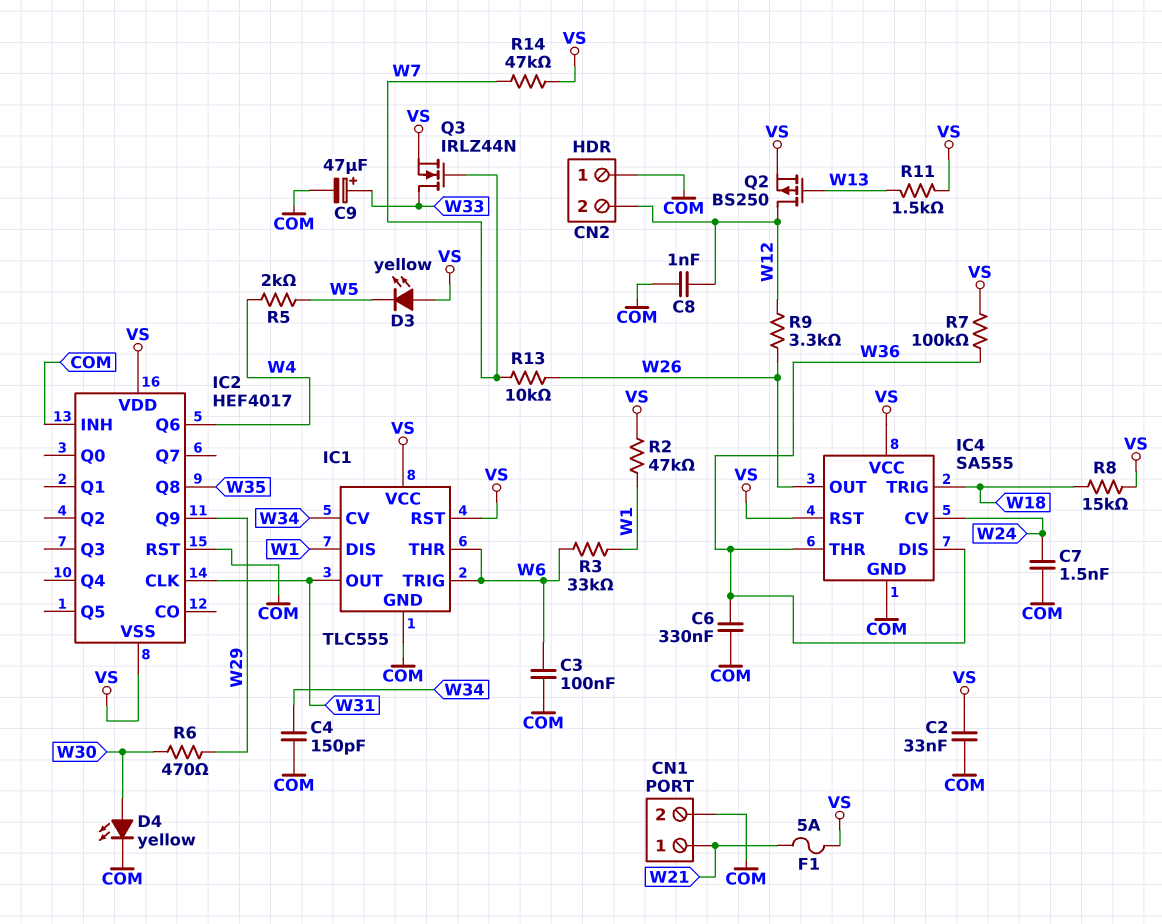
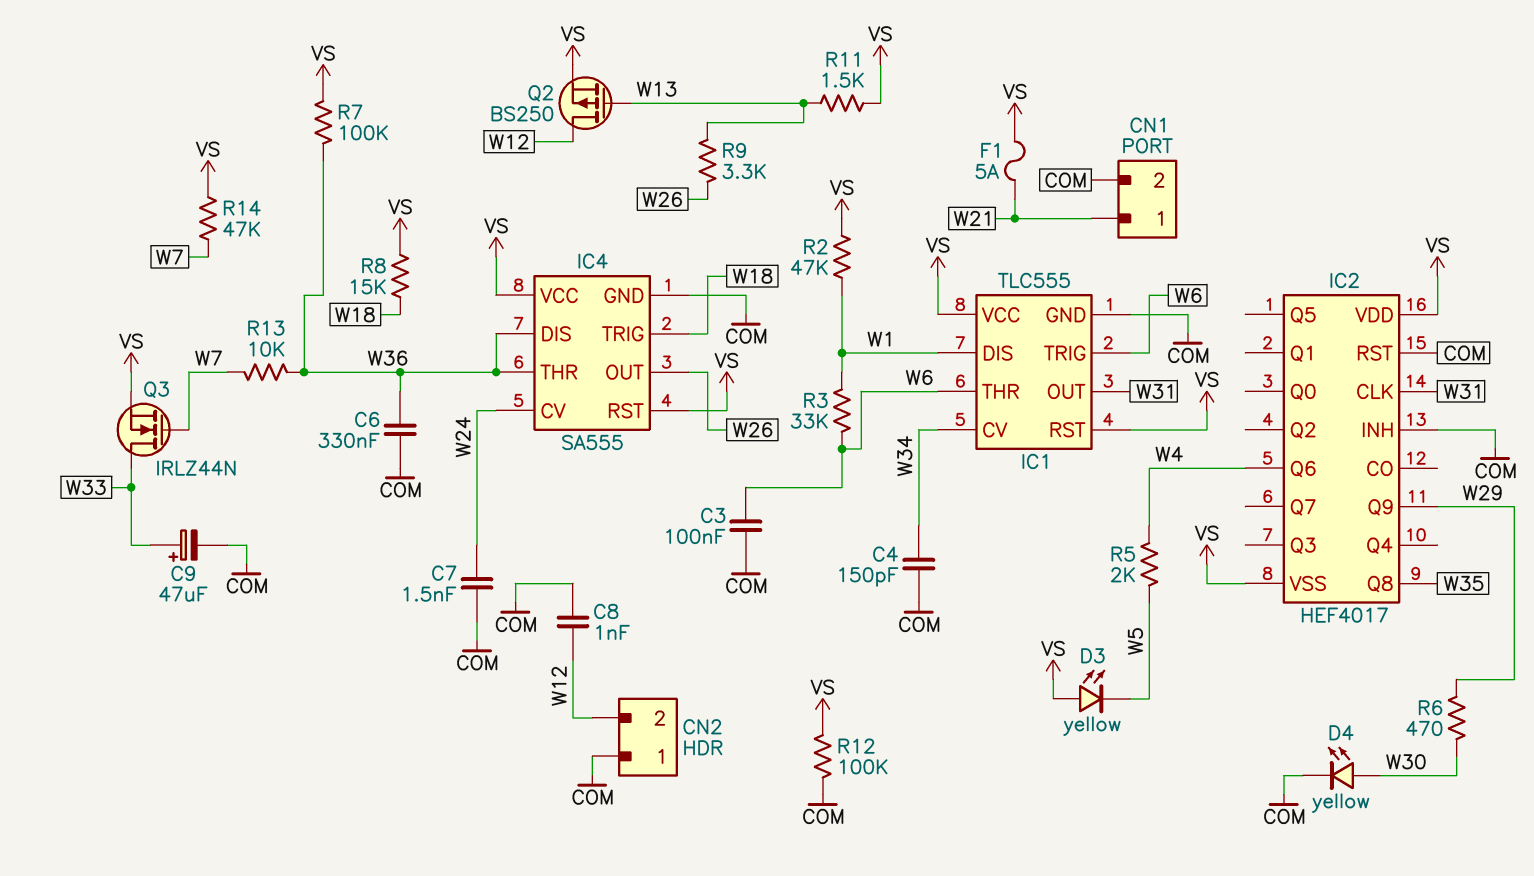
C2: 33nF (COM, VS) -> none
R9: 3.3k (W12, W26) -> 3.3k (W13, W26)
R12: none -> 100k (COM, VS)
R13: 10k (W7, W26) -> 10k (W7, W36)

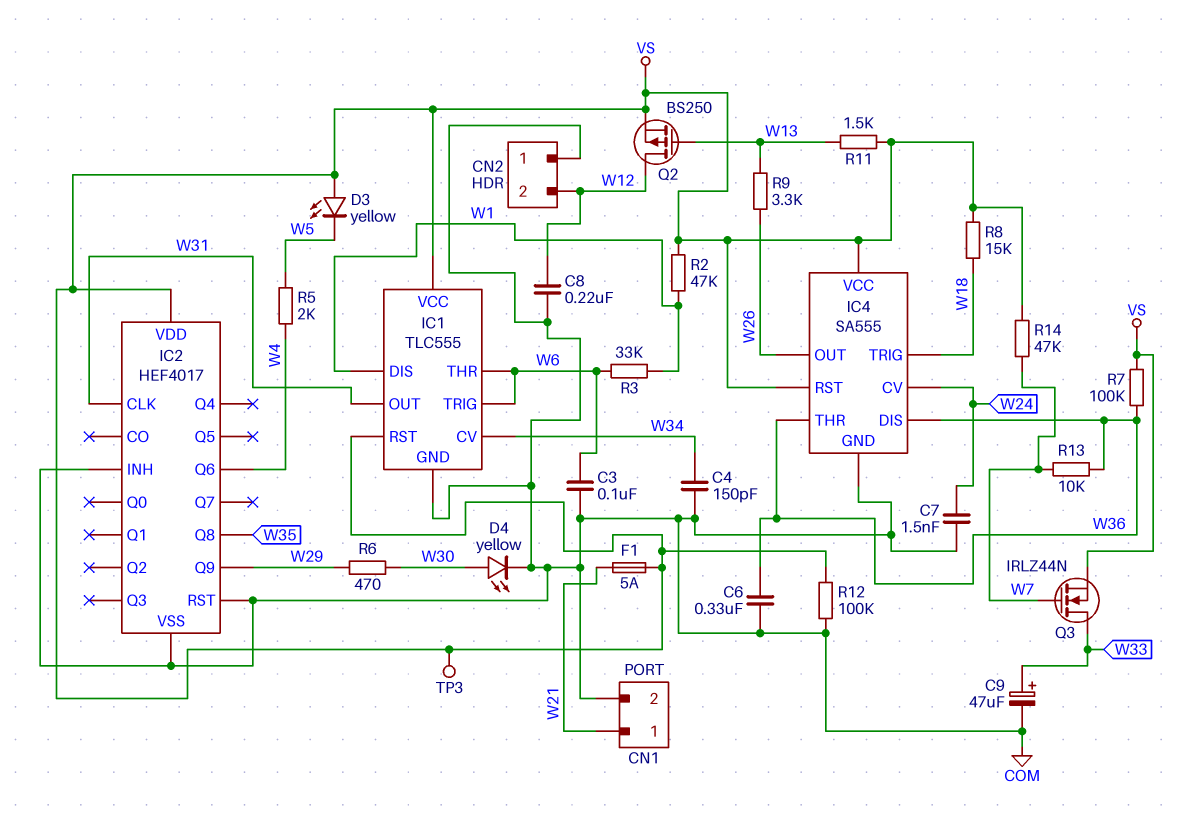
C8: 1nF (COM, W12) -> 220nF (COM, W12)
IC2 pin VSS: VS -> COM
TP3: none -> test point (VS)

